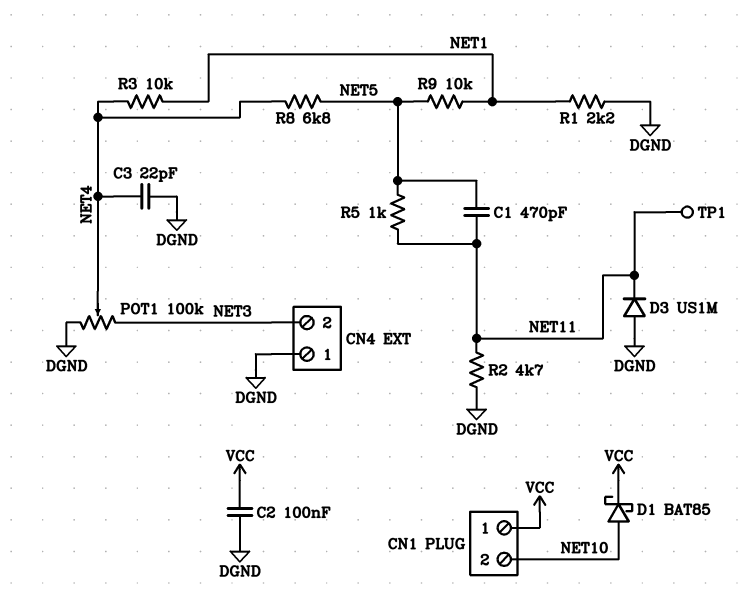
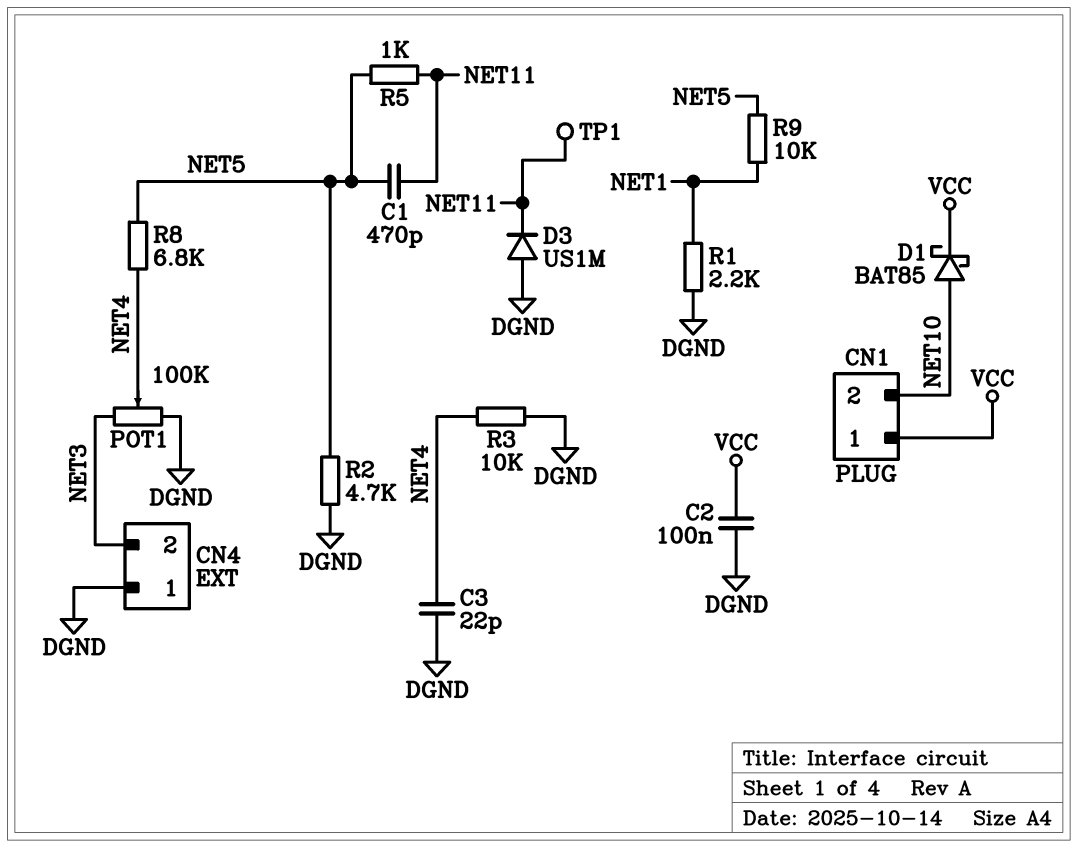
R2: 4.7k (DGND, NET11) -> 4.7k (DGND, NET5)
R3: 10k (NET1, NET4) -> 10k (DGND, NET4)

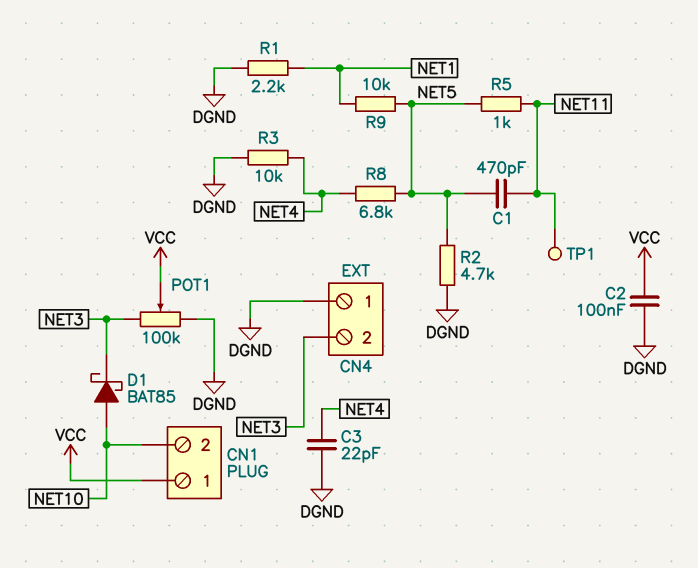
D1: schottky BAT85 (A NET10, K VCC) -> schottky BAT85 (A NET10, K NET3)
D3: diode US1M (A DGND, K NET11) -> none
POT1: 100k (DGND, NET3, wiper NET4) -> 100k (DGND, NET3, wiper VCC)

